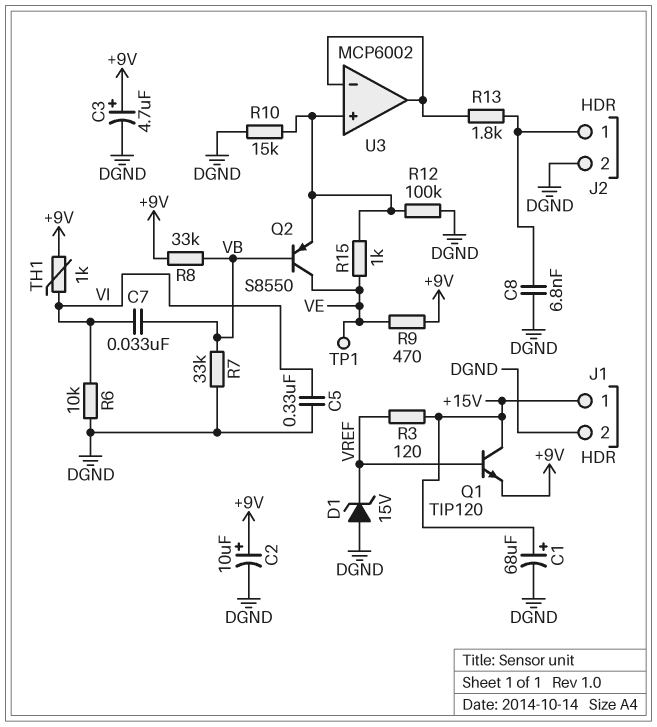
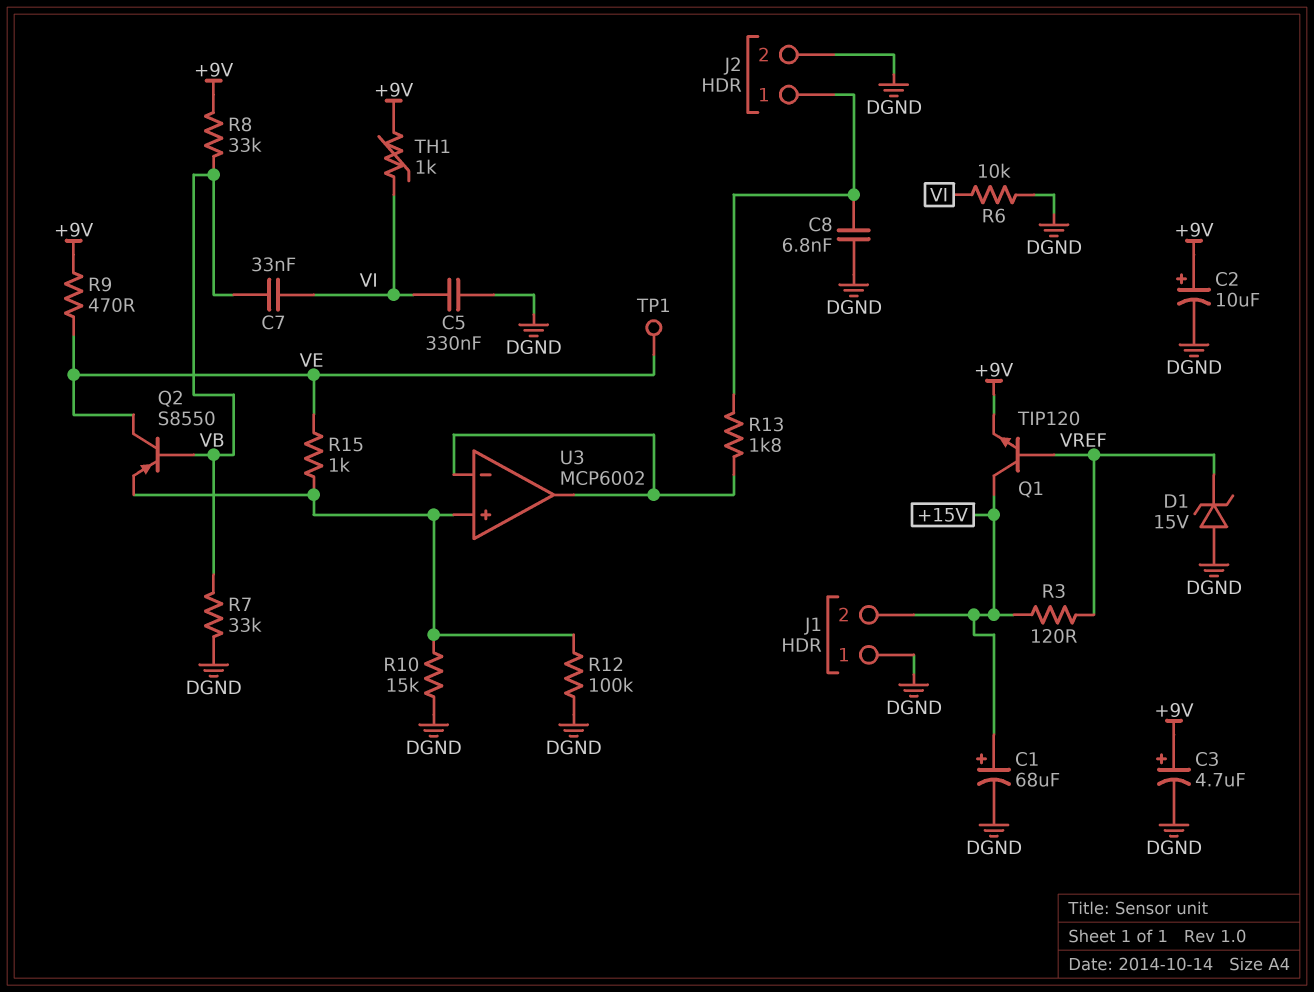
J1 pin 1: +15V -> DGND
J1 pin 2: DGND -> +15V

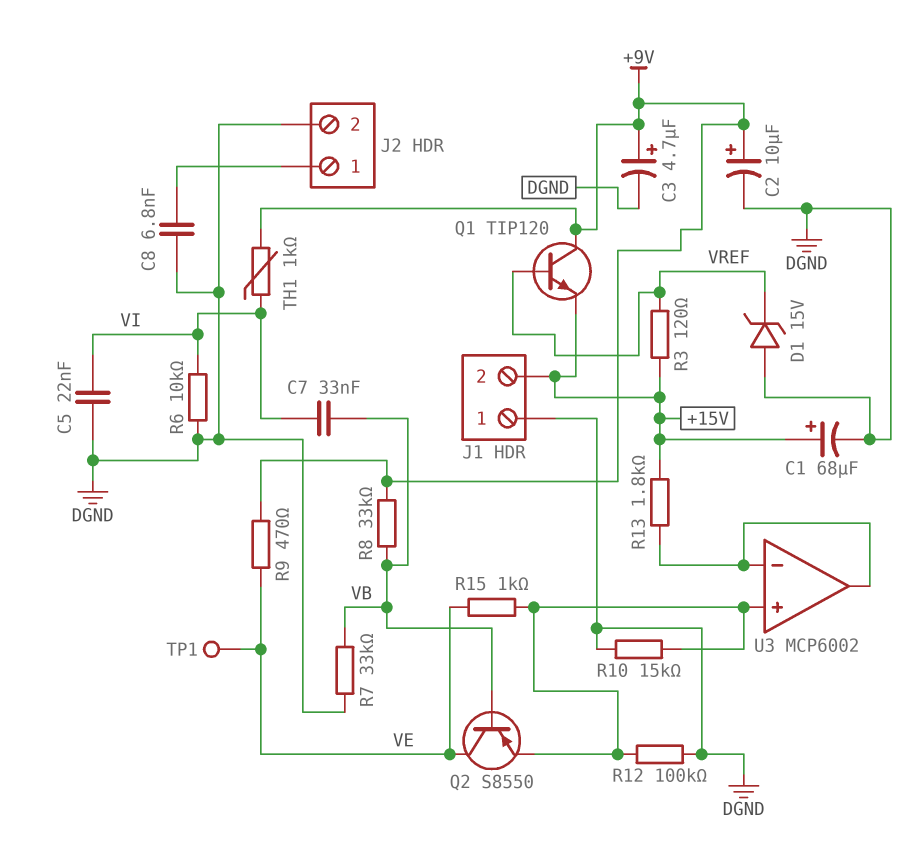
C5: 330nF (DGND, VI) -> 22nF (DGND, VI)
Q1: NPN TIP120 (B VREF, C +15V, E +9V) -> NPN TIP120 (B VREF, C +9V, E +15V)
R13: 1.8k (J2/1, U3/in-) -> 1.8k (+15V, U3/in-)

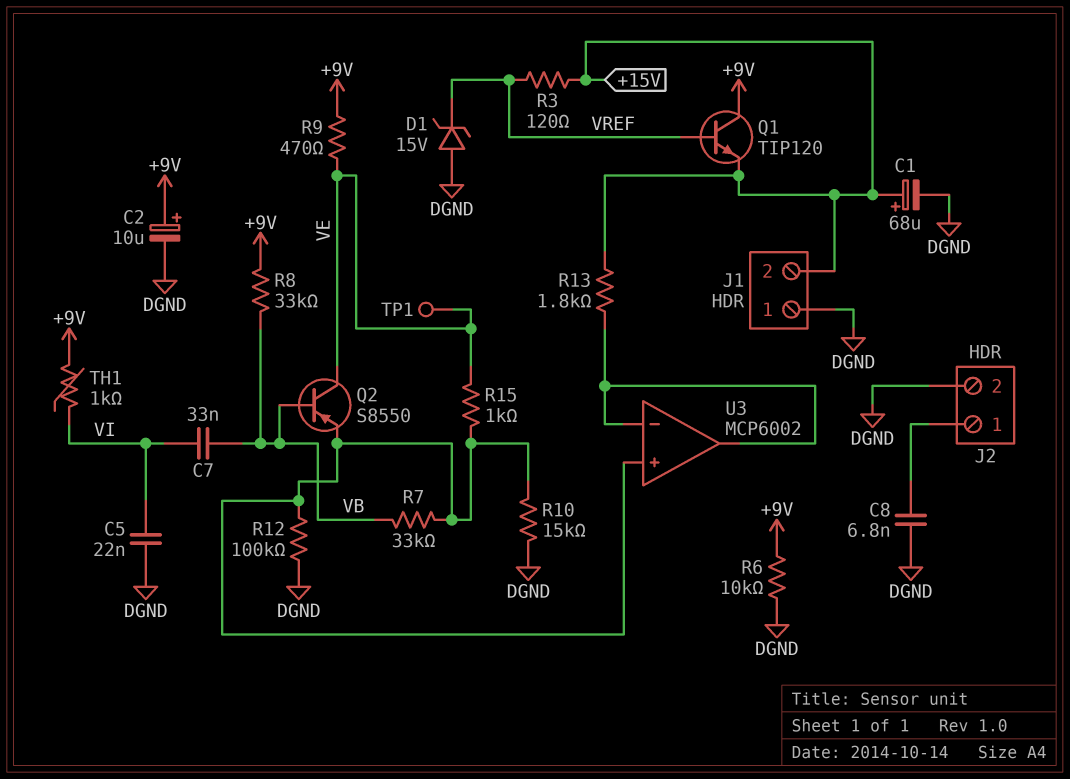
C3: 4.7uF (plus +9V, minus DGND) -> none
R6: 10k (DGND, VI) -> 10k (+9V, DGND)
R7: 33k (DGND, VB) -> 33k (U3/in+, VB)

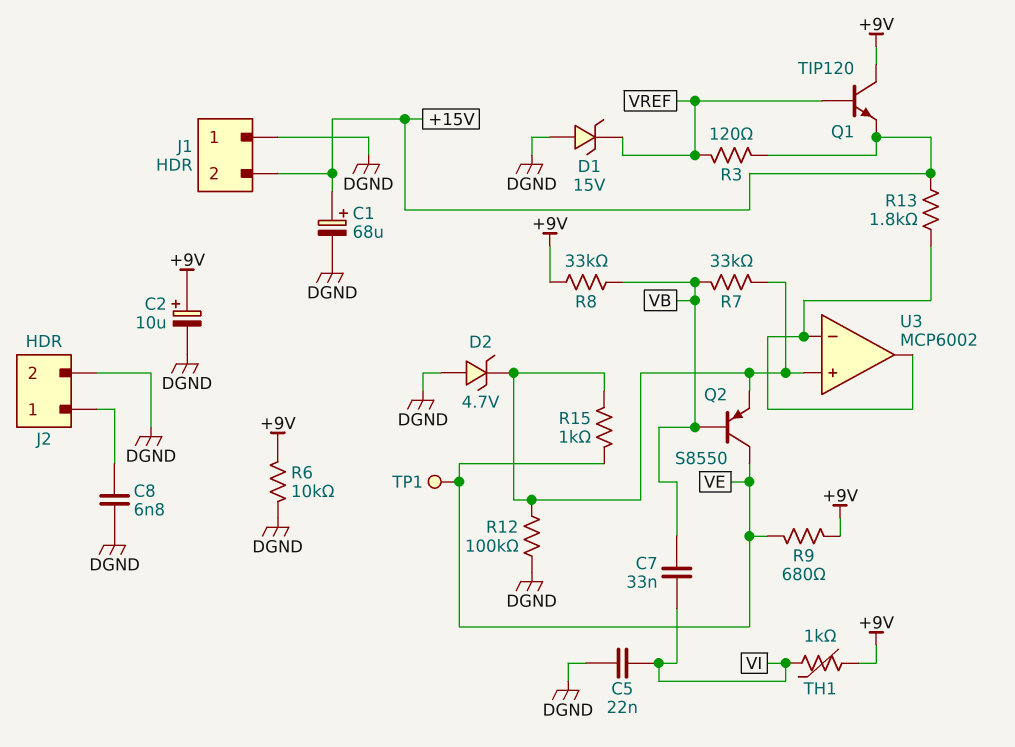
D2: none -> zener 4.7V (A DGND, K U3/in+)
R9: 470 (+9V, VE) -> 680 (+9V, VE)
R10: 15k (DGND, U3/in+) -> none

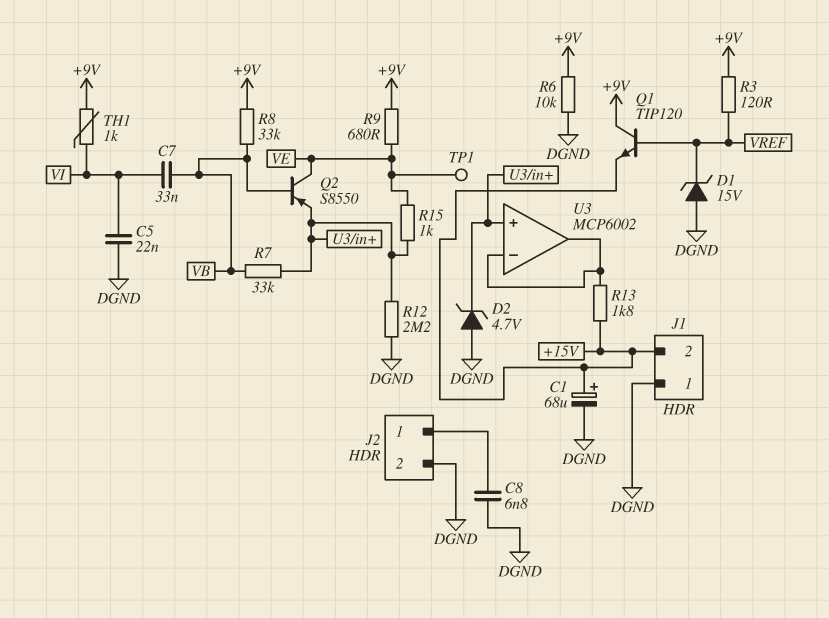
C2: 10uF (plus +9V, minus DGND) -> none
R3: 120 (+15V, VREF) -> 120 (+9V, VREF)
R12: 100k (DGND, U3/in+) -> 2.2M (DGND, U3/in+)

